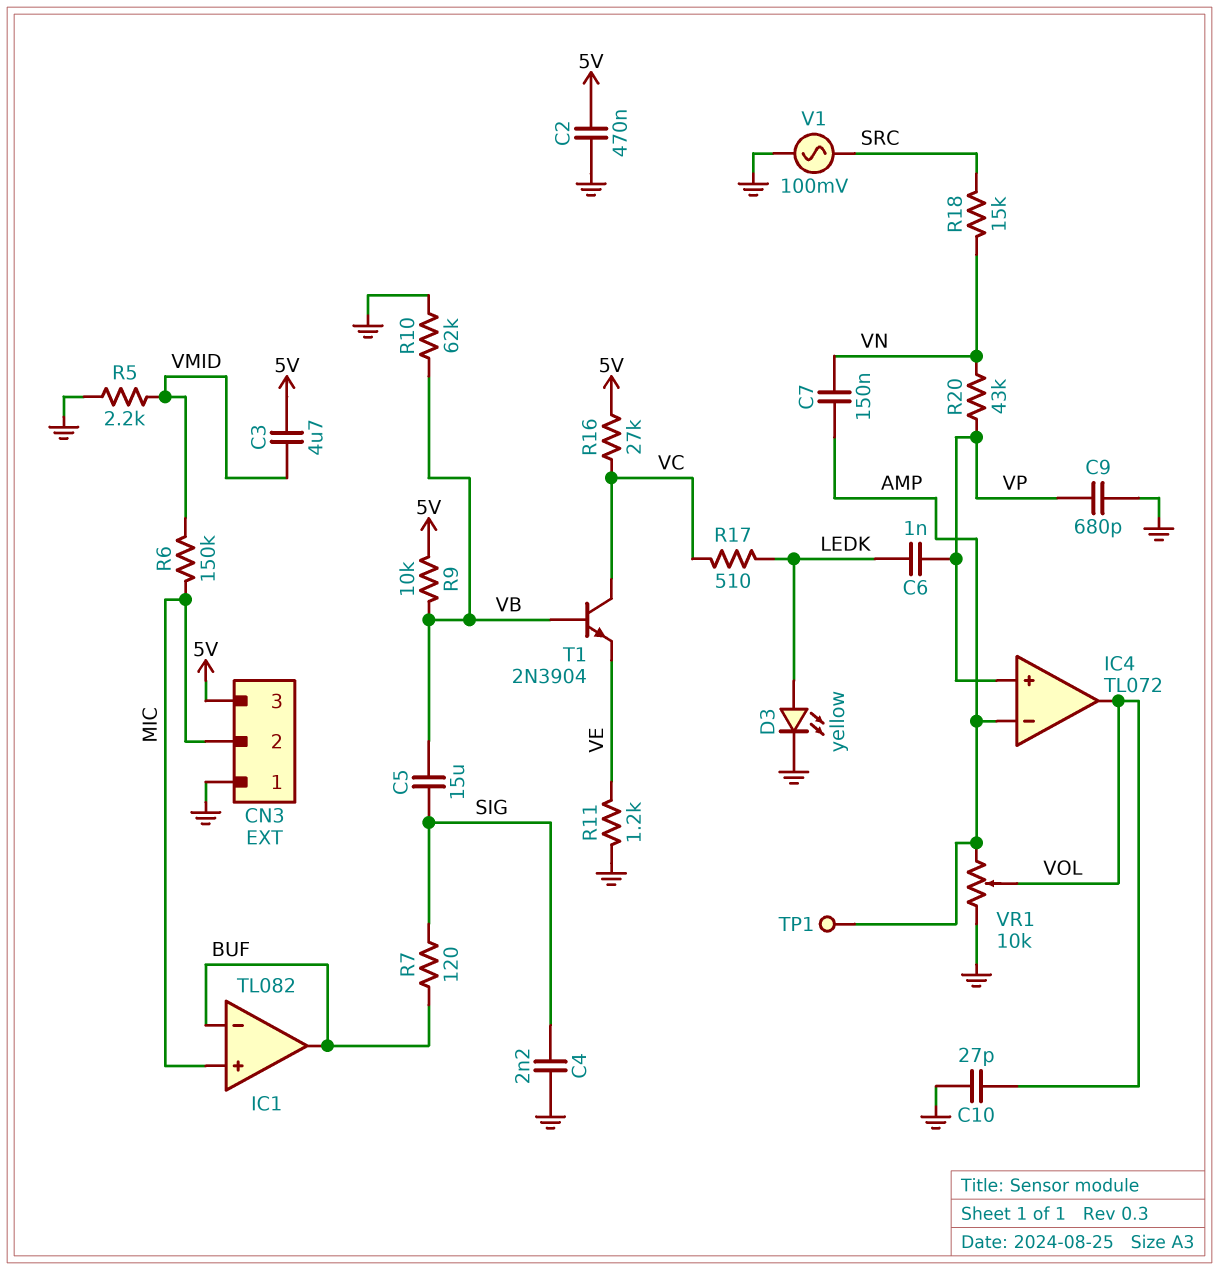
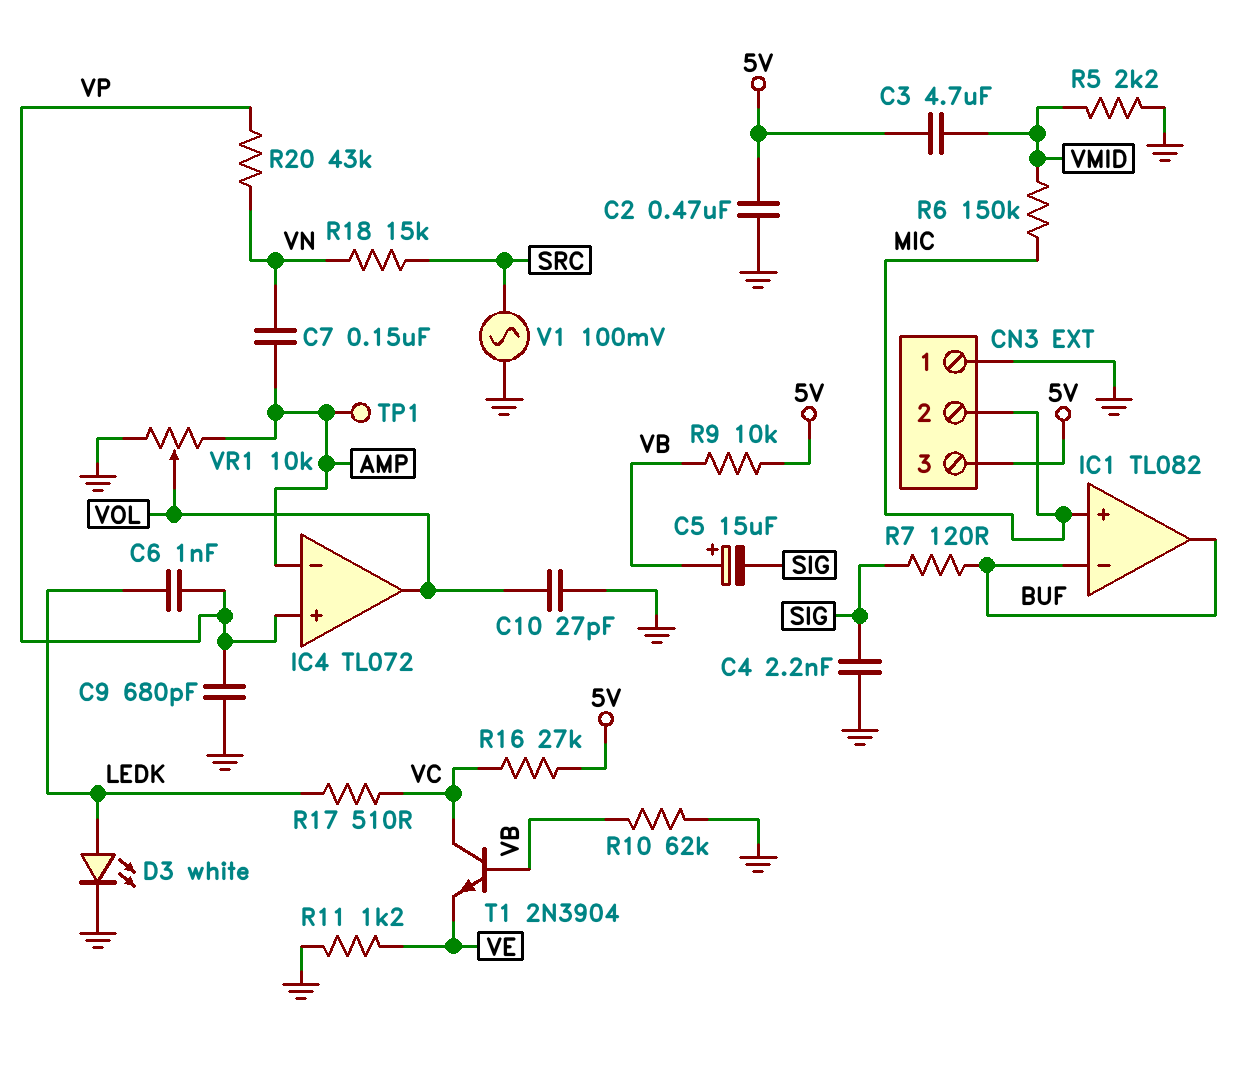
C5: 15uF (SIG, VB) -> 15uF (plus VB, minus SIG)
D3: LED yellow (A LEDK, K GND) -> LED white (A LEDK, K GND)

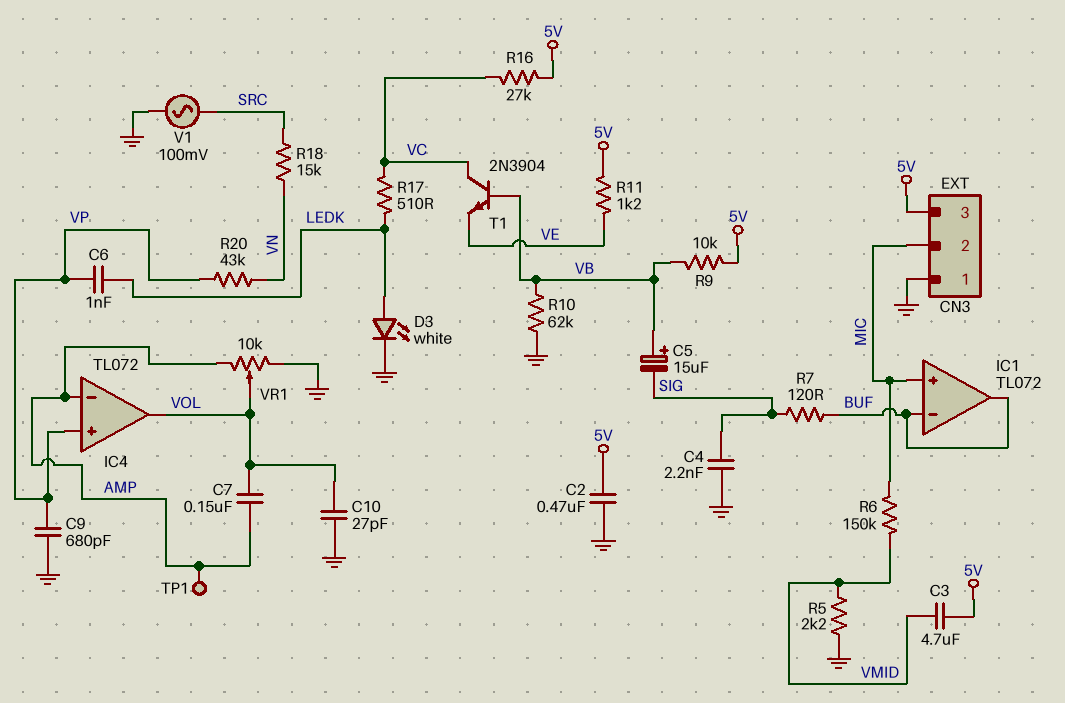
C7: 150nF (AMP, VN) -> 150nF (AMP, VOL)
IC1: TL082 -> TL072
R11: 1.2k (GND, VE) -> 1.2k (5V, VE)

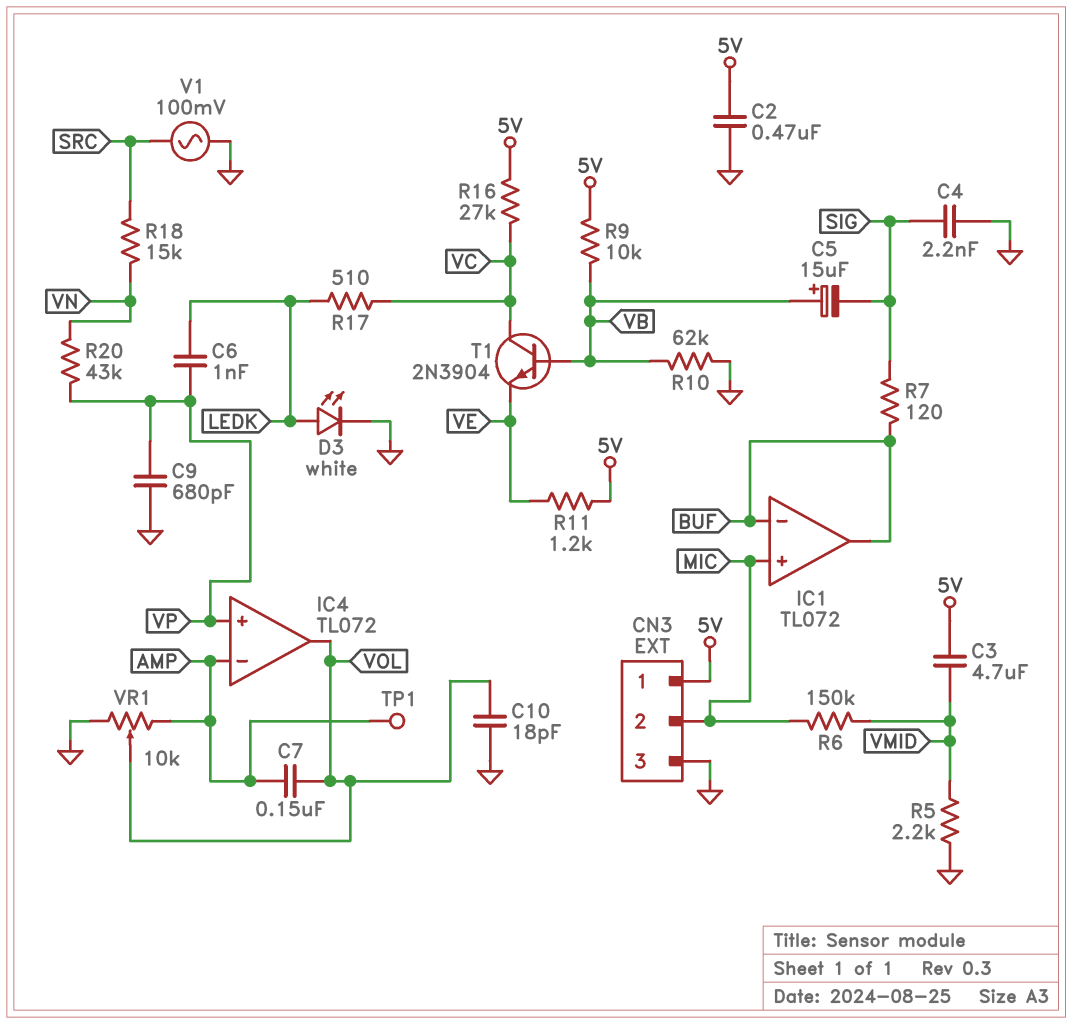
C10: 27pF (GND, VOL) -> 18pF (GND, VOL)
CN3 pin 1: GND -> 5V
CN3 pin 3: 5V -> GND

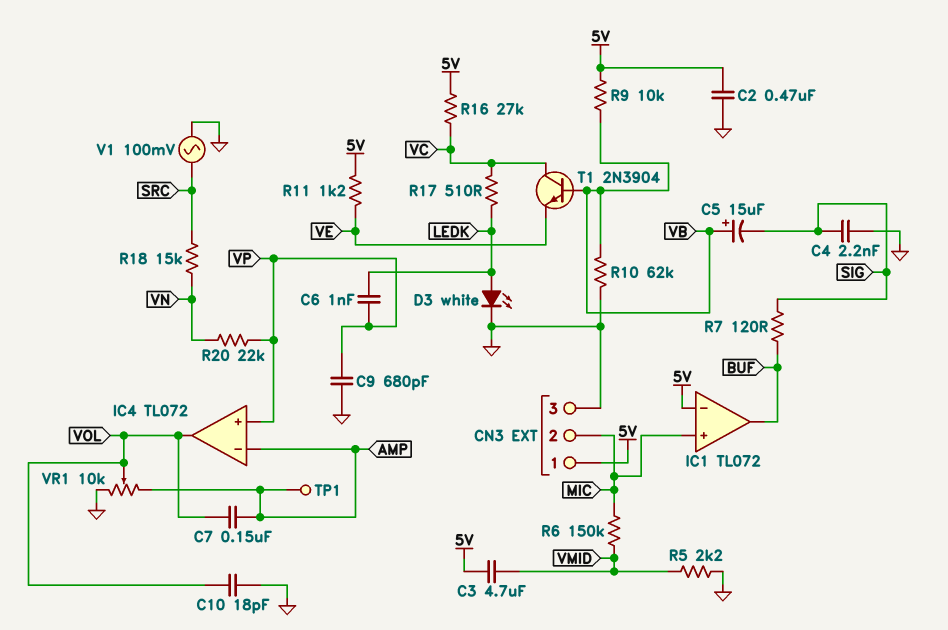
IC1 pin in-: BUF -> 5V
R20: 43k (VN, VP) -> 22k (VN, VP)

